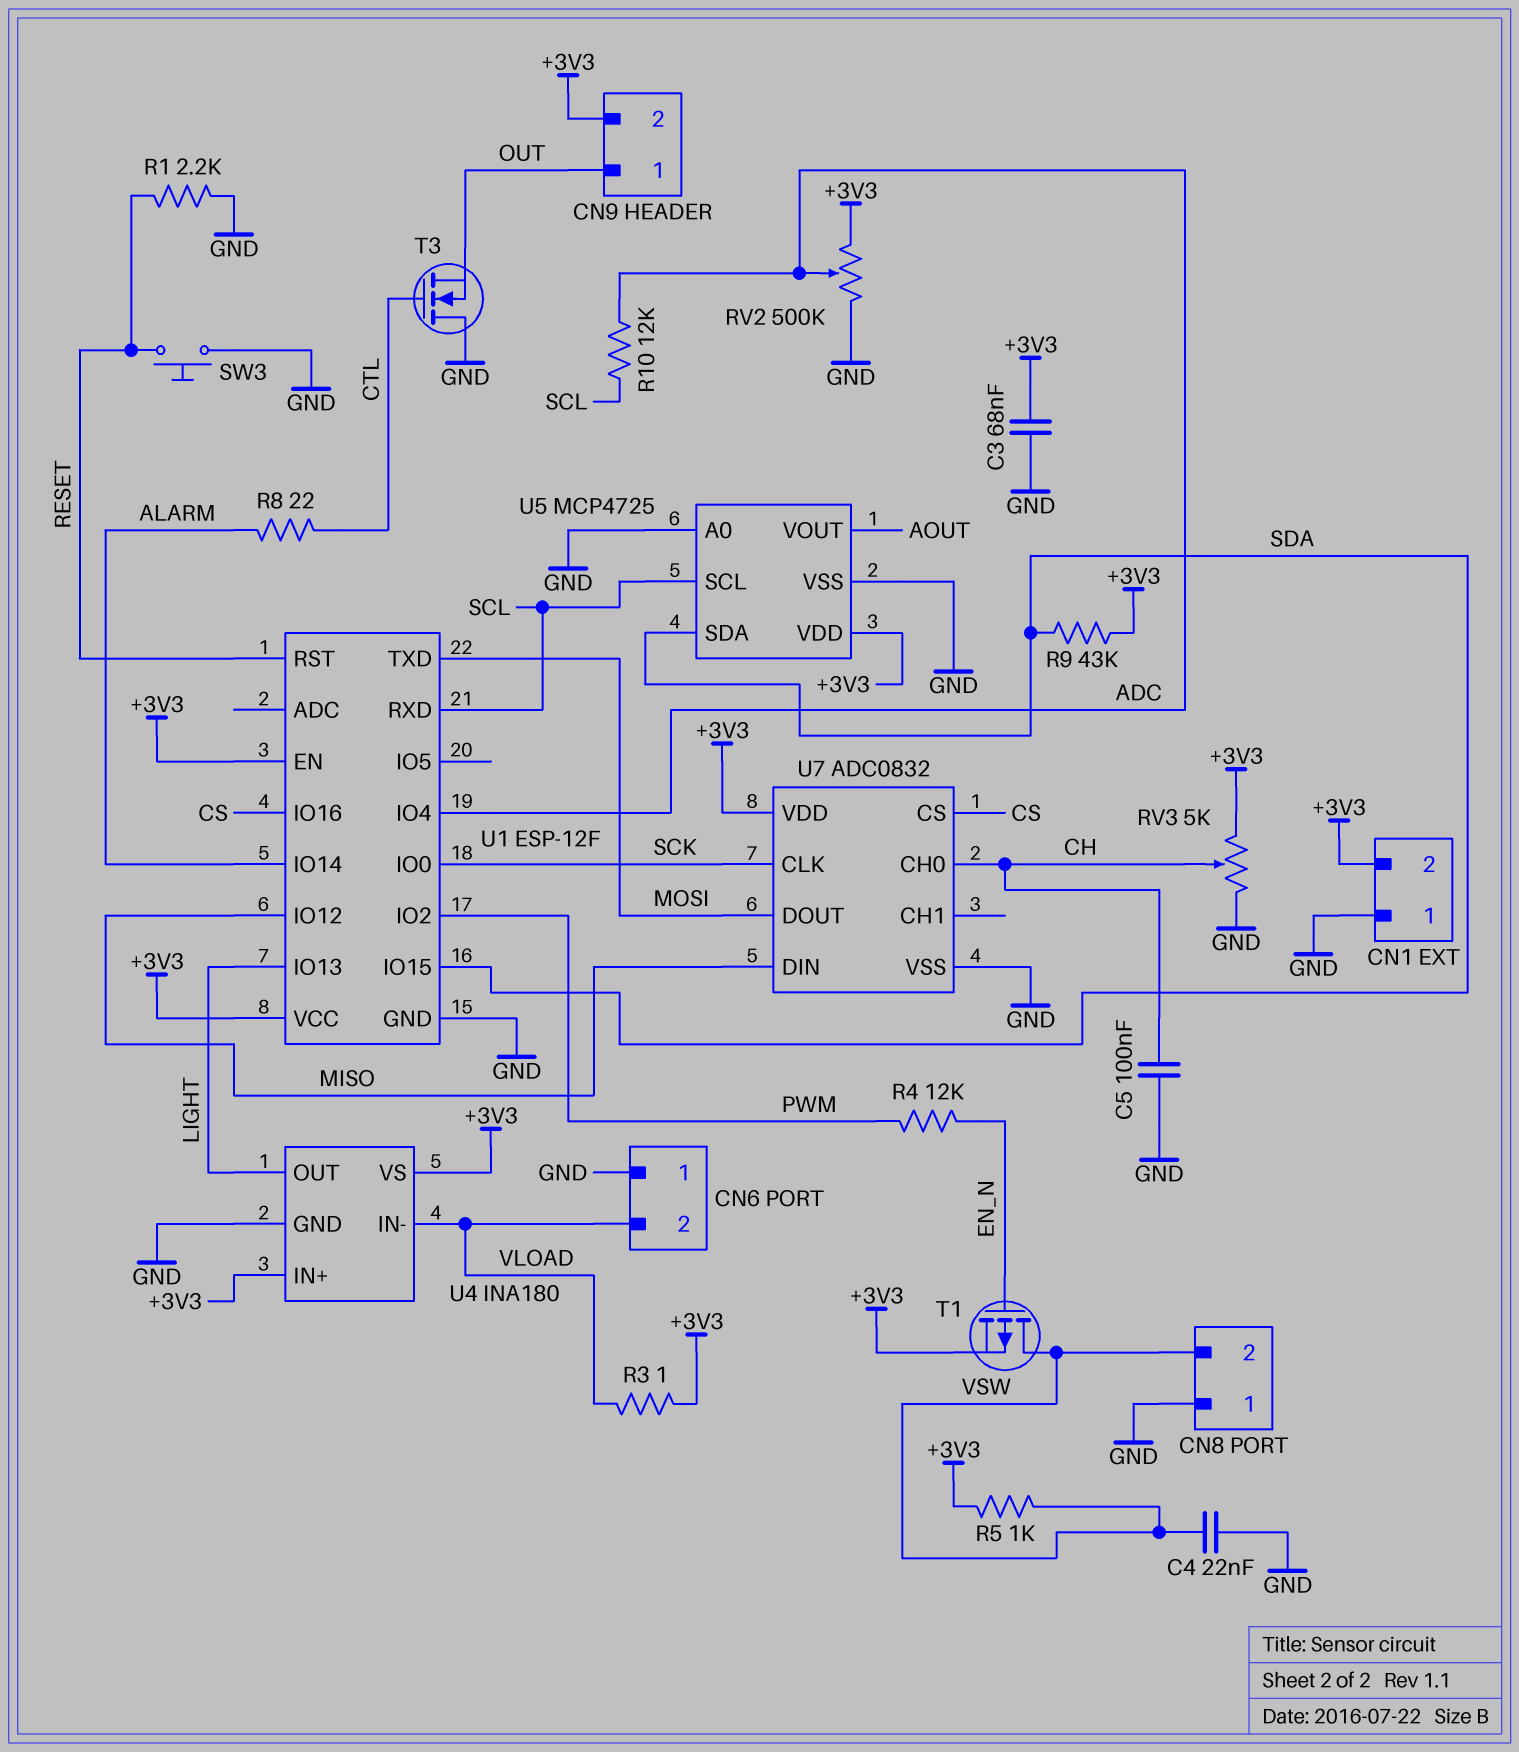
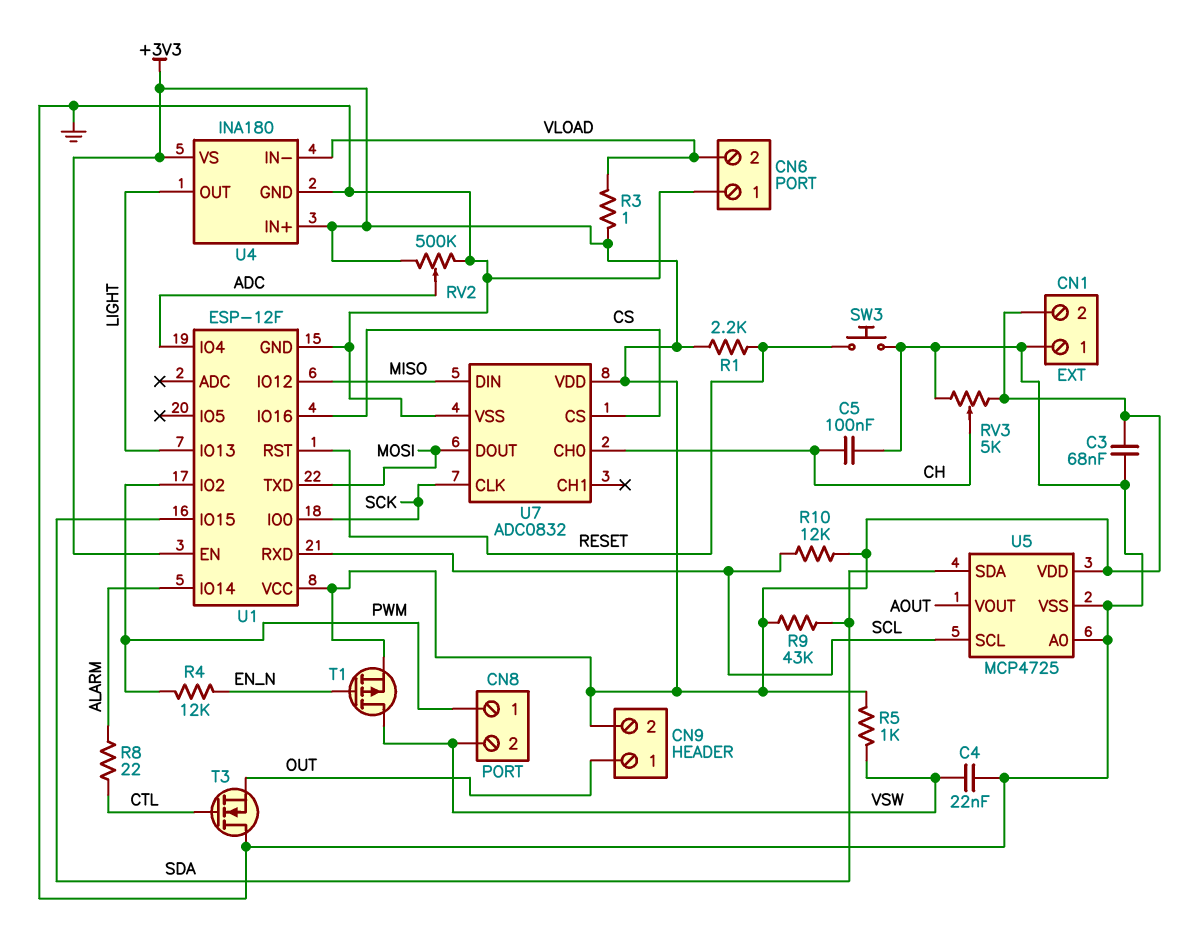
CN8 pin 1: GND -> PWM
R1: 2.2k (GND, RESET) -> 2.2k (+3V3, RESET)
R10: 12k (ADC, SCL) -> 12k (+3V3, SCL)

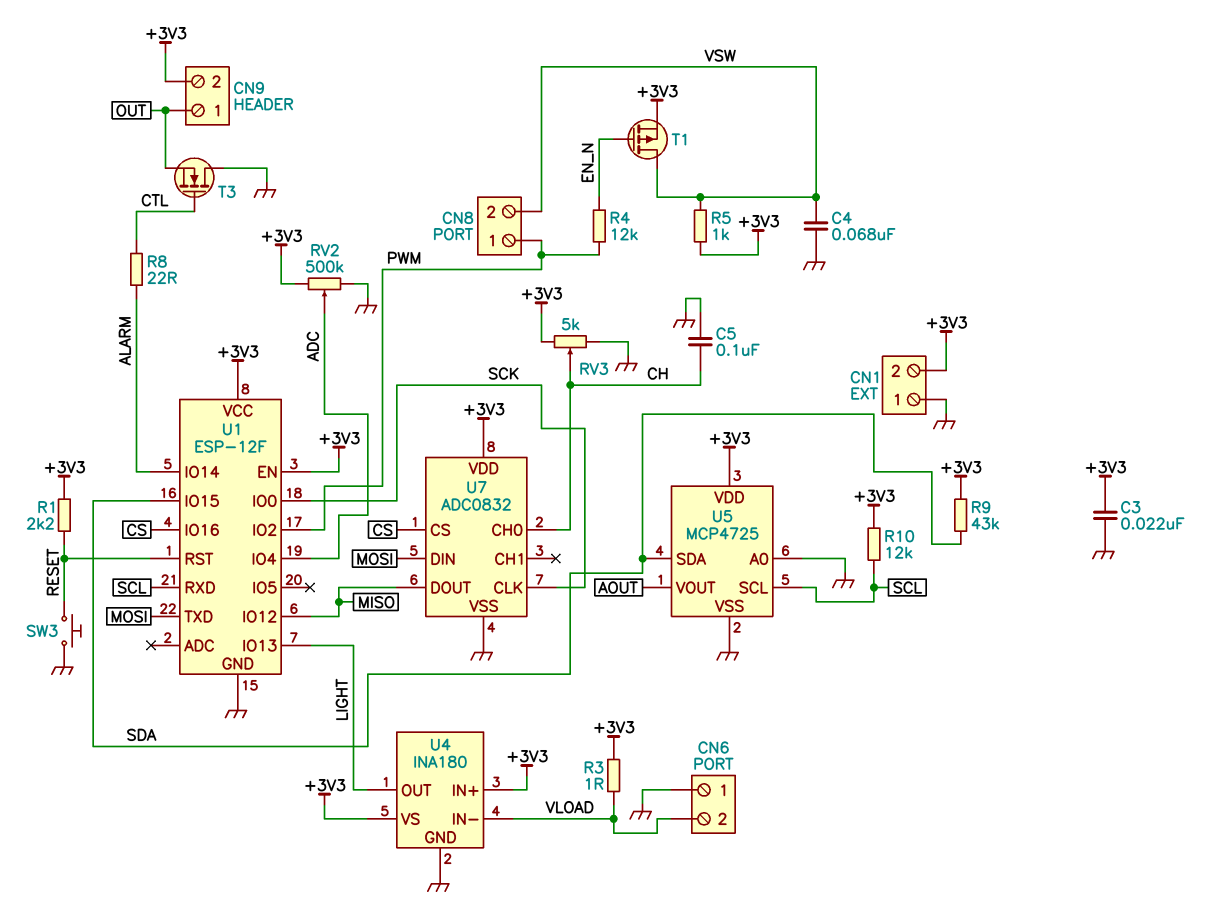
C3: 68nF (+3V3, GND) -> 22nF (+3V3, GND)
C4: 22nF (GND, VSW) -> 68nF (GND, VSW)
U7 pin DIN: MISO -> MOSI
U7 pin DOUT: MOSI -> MISO

